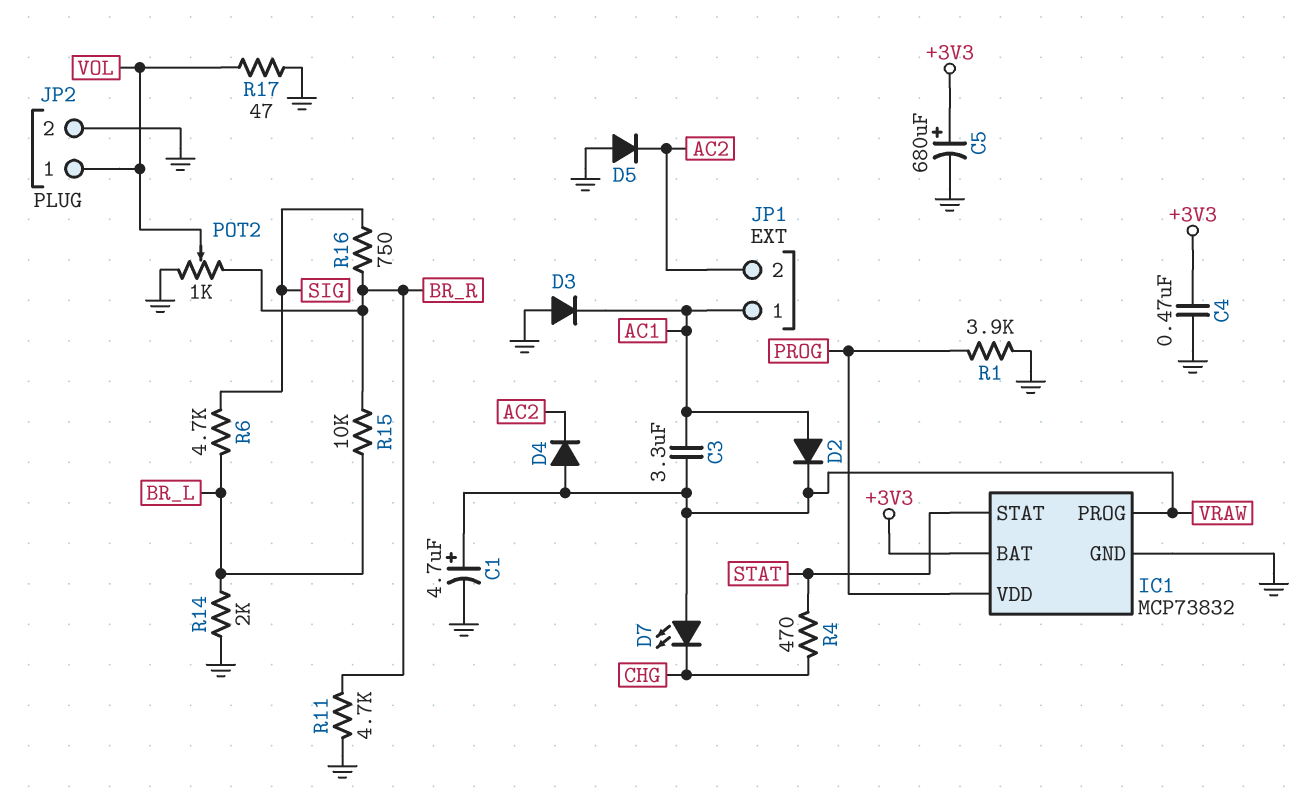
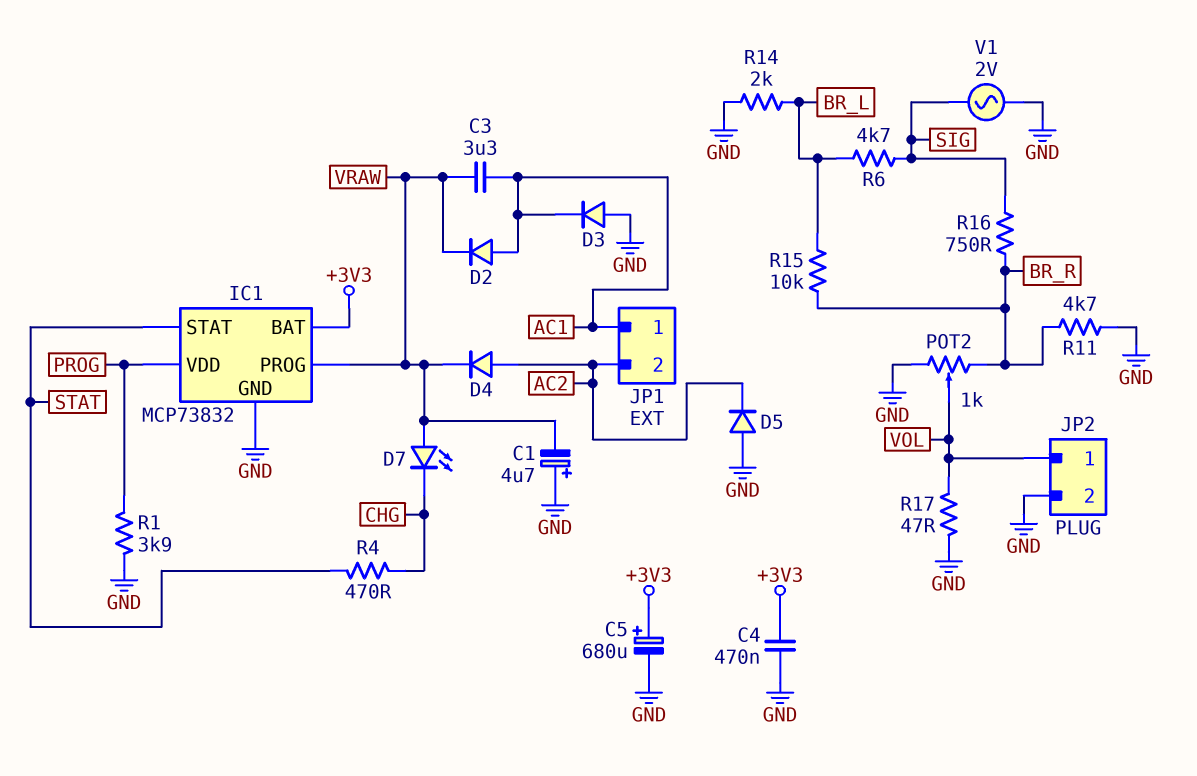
C1: 4.7uF (plus VRAW, minus GND) -> 4.7uF (plus GND, minus VRAW)
D4: diode (A VRAW, K AC2) -> diode (A AC2, K VRAW)
V1: none -> AC 2V (GND, SIG)

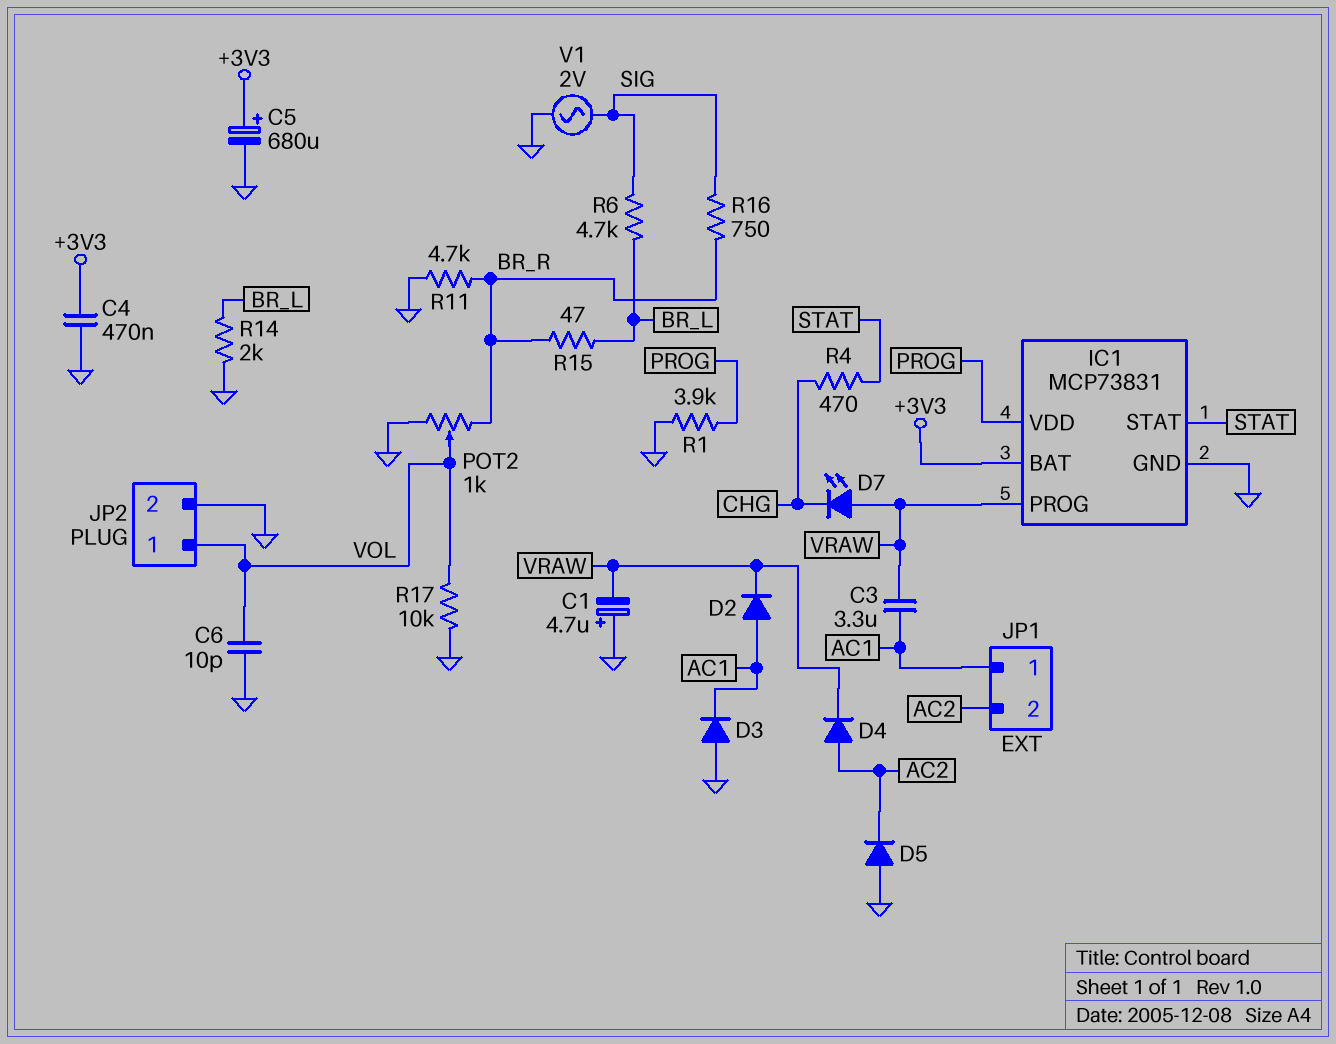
C6: none -> 10pF (GND, VOL)
IC1: MCP73832 -> MCP73831
R15: 10k (BR_L, BR_R) -> 47 (BR_L, BR_R)
R17: 47 (GND, VOL) -> 10k (GND, VOL)

